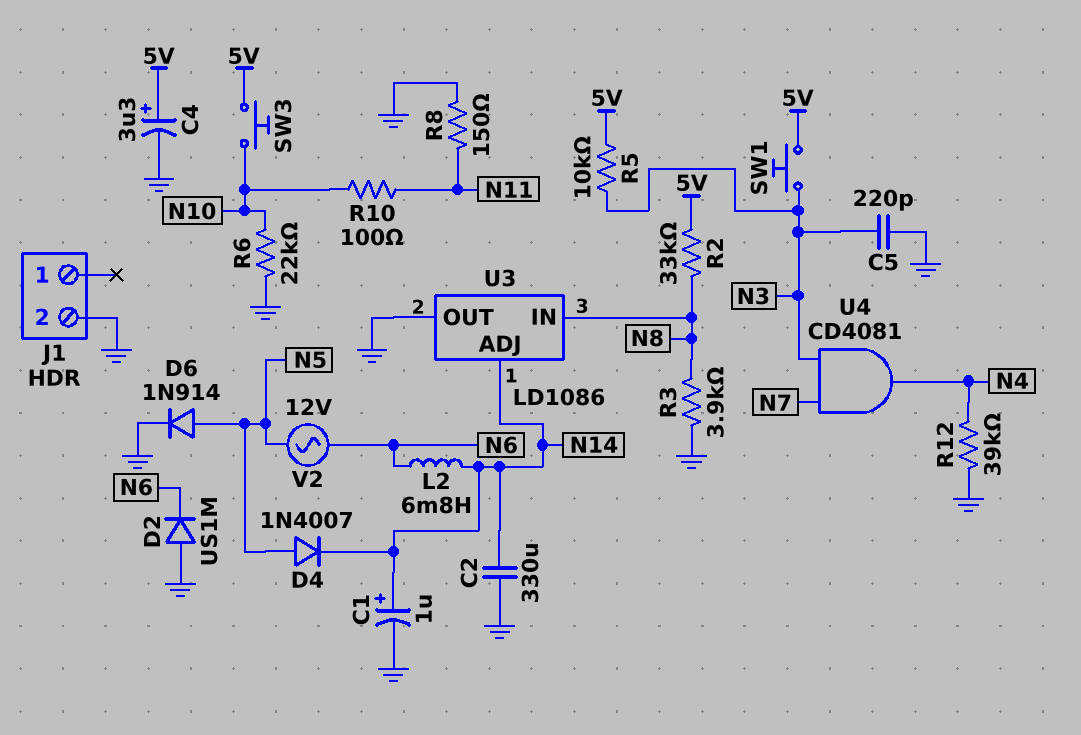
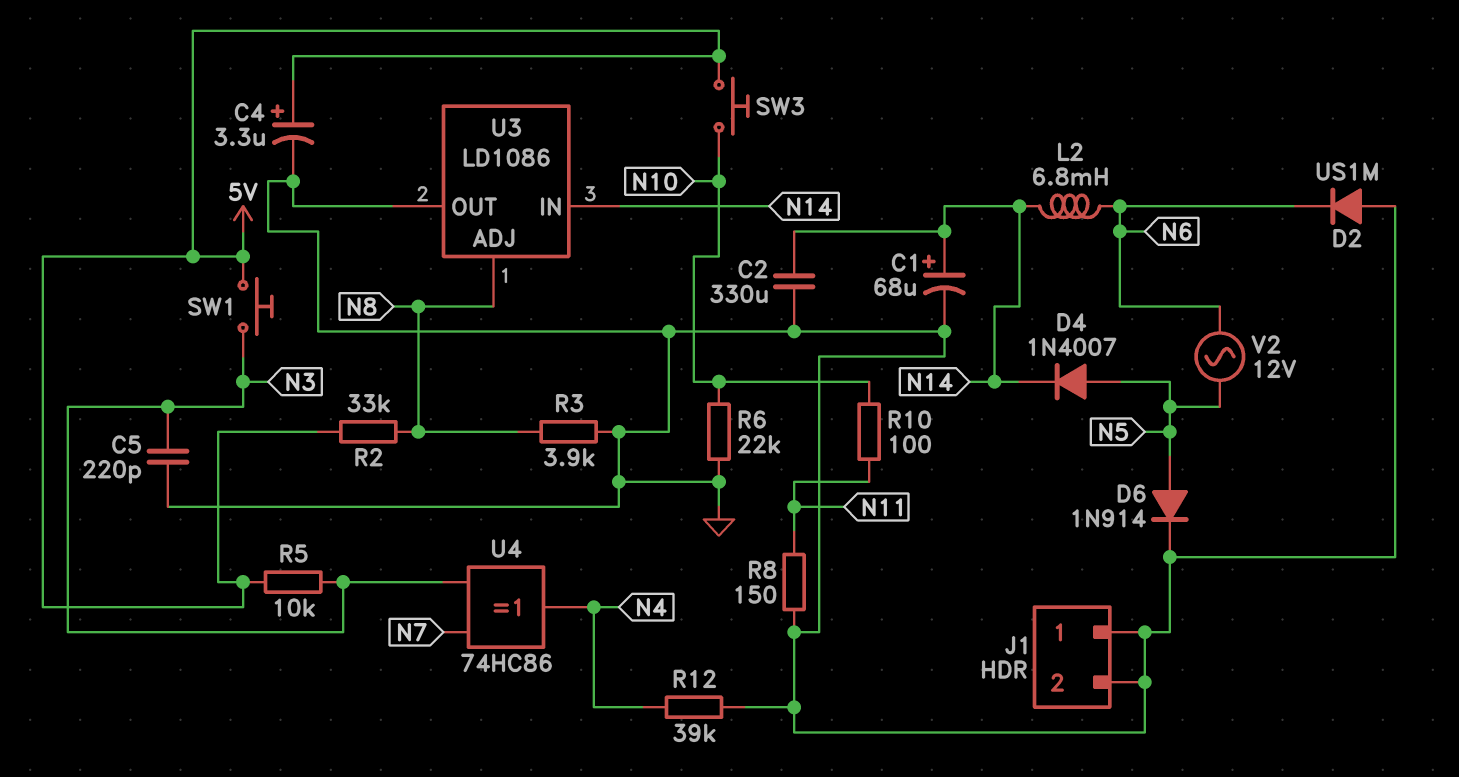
C1: 1uF (plus N14, minus GND) -> 68uF (plus N14, minus GND)
J1 pin 1: none -> GND
U3 pin ADJ: N14 -> N8
U3 pin IN: N8 -> N14
U4: AND CD4081 (in N3, in N7, out N4) -> XOR 74HC86 (in N3, in N7, out N4)

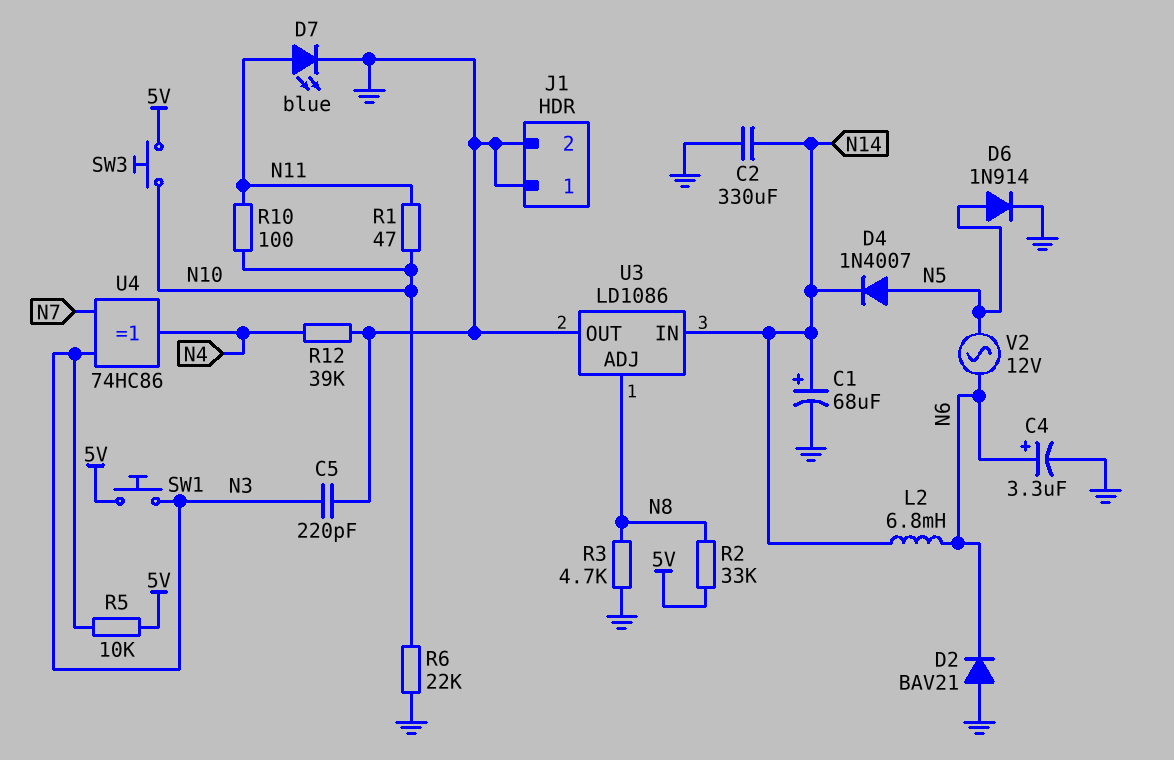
C4: 3.3uF (plus 5V, minus GND) -> 3.3uF (plus N6, minus GND)
D2: diode US1M (A GND, K N6) -> diode BAV21 (A GND, K N6)
D7: none -> LED blue (A N11, K GND)
R1: none -> 47 (N10, N11)
R3: 3.9k (GND, N8) -> 4.7k (GND, N8)
R8: 150 (GND, N11) -> none

